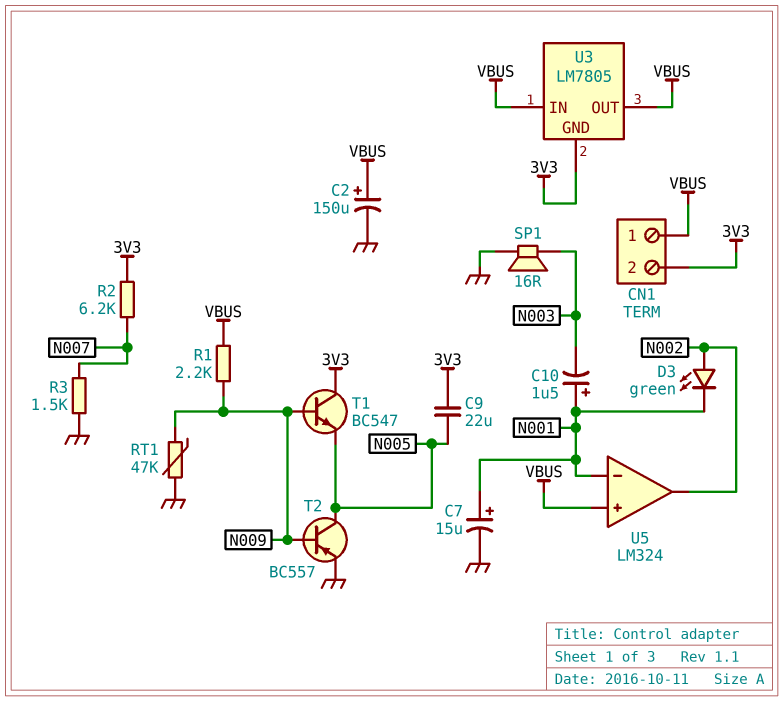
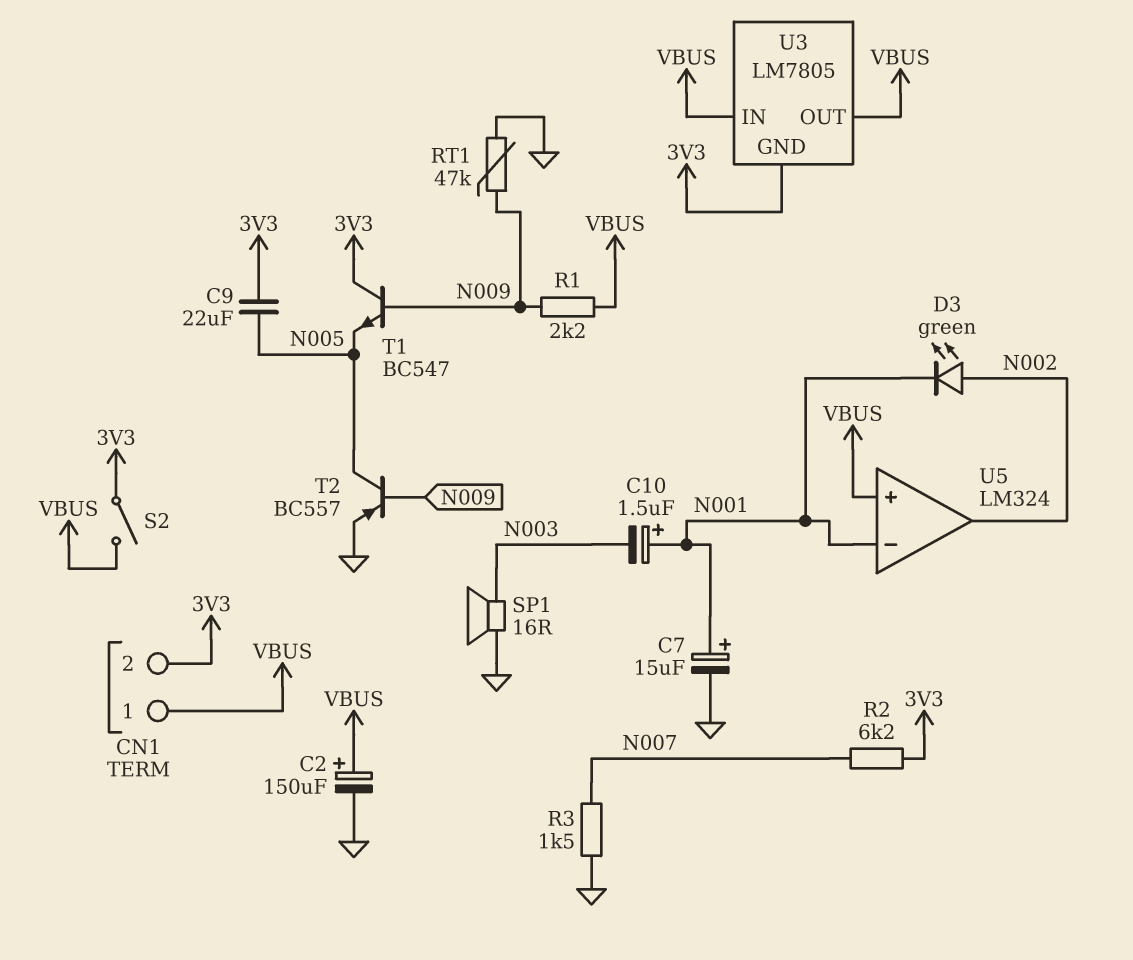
S2: none -> switch (3V3, VBUS)

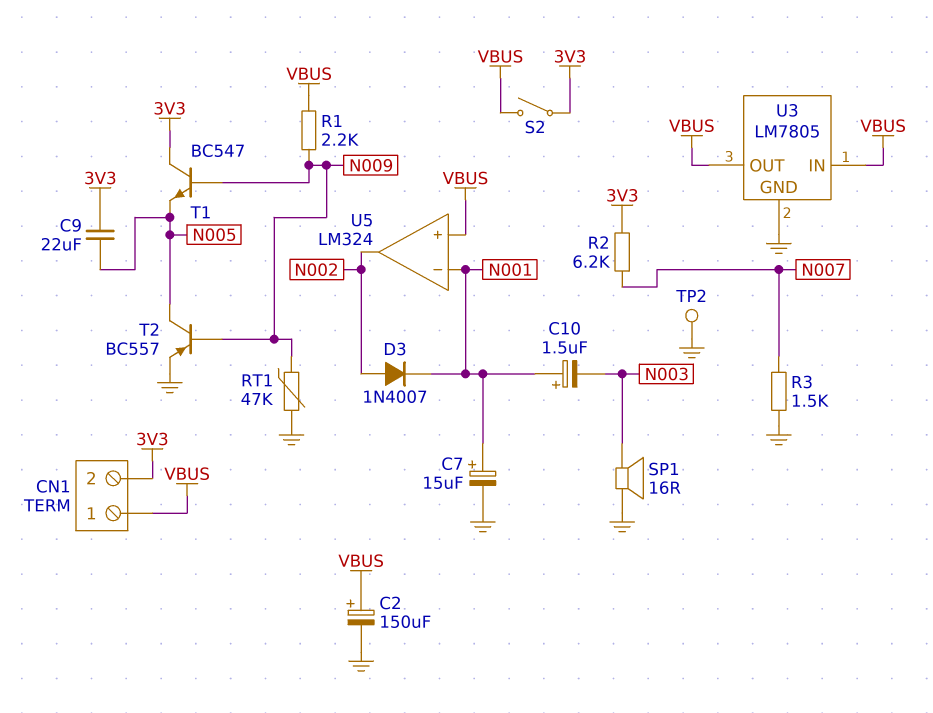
D3: LED green (A N002, K N001) -> diode 1N4007 (A N002, K N001)
TP2: none -> test point (GND)
U3 pin GND: 3V3 -> GND

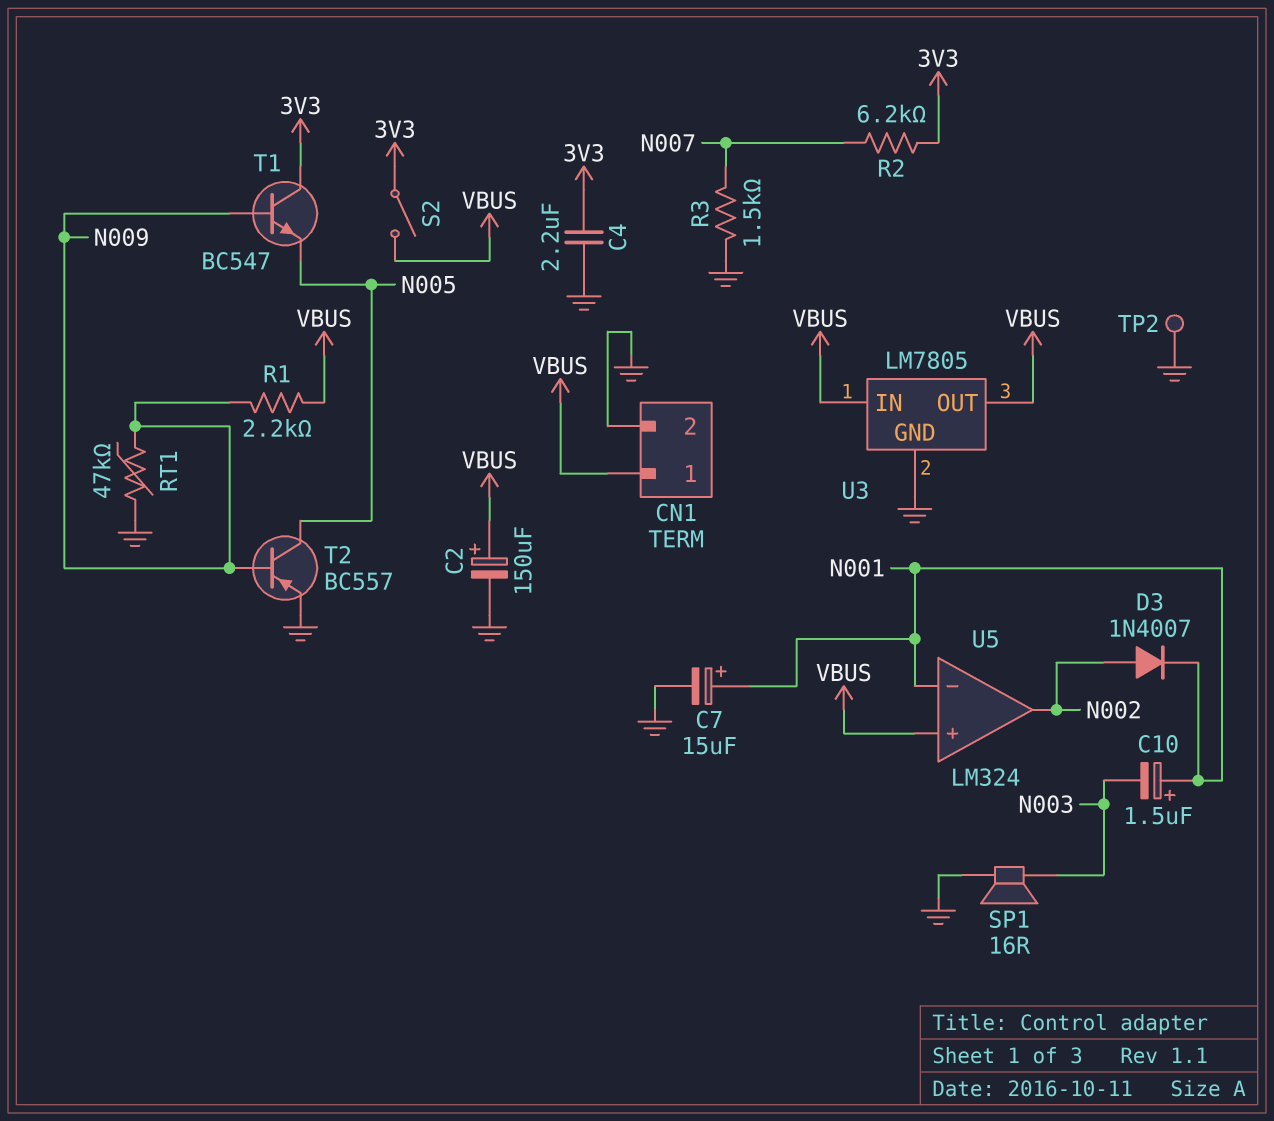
C4: none -> 2.2uF (3V3, GND)
C9: 22uF (3V3, N005) -> none
CN1 pin 2: 3V3 -> GND

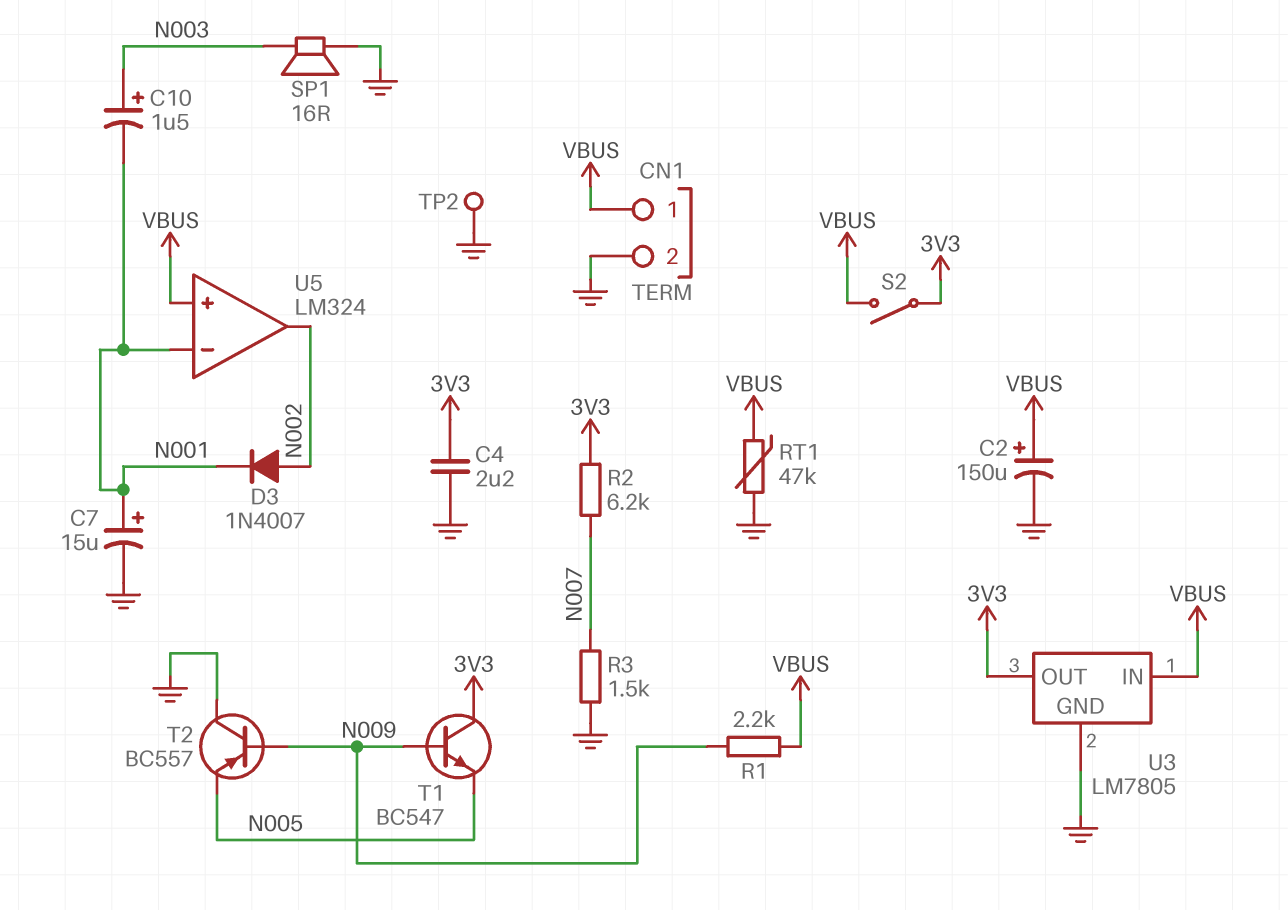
C10: 1.5uF (plus N001, minus N003) -> 1.5uF (plus N003, minus N001)
RT1: 47k (GND, N009) -> 47k (GND, VBUS)
T2: PNP BC557 (B N009, C N005, E GND) -> PNP BC557 (B N009, C GND, E N005)
U3 pin OUT: VBUS -> 3V3

